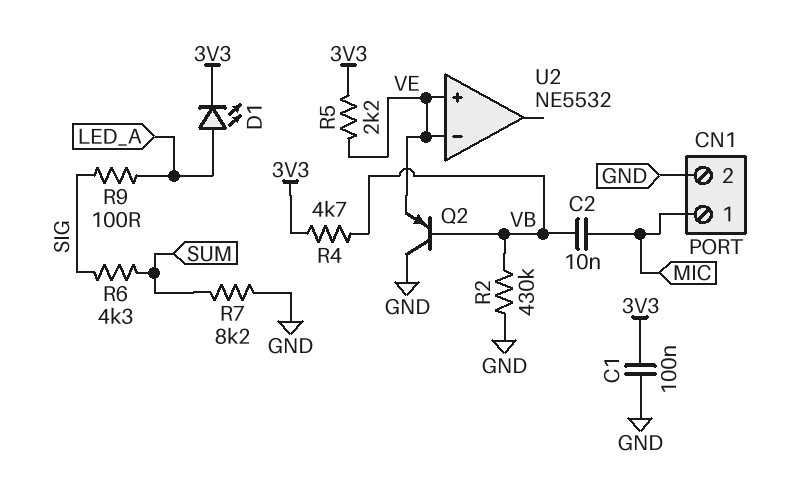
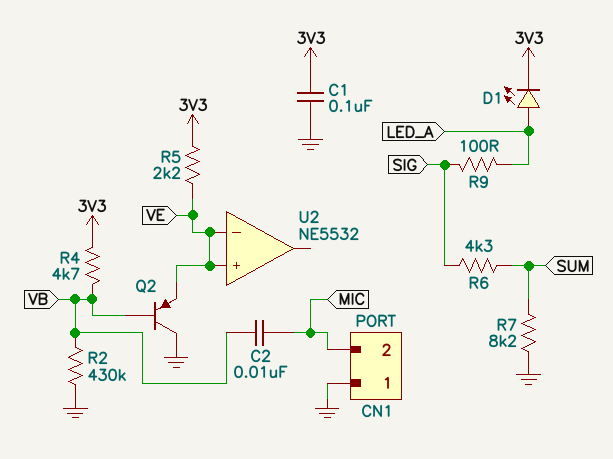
CN1 pin 1: MIC -> GND
CN1 pin 2: GND -> MIC

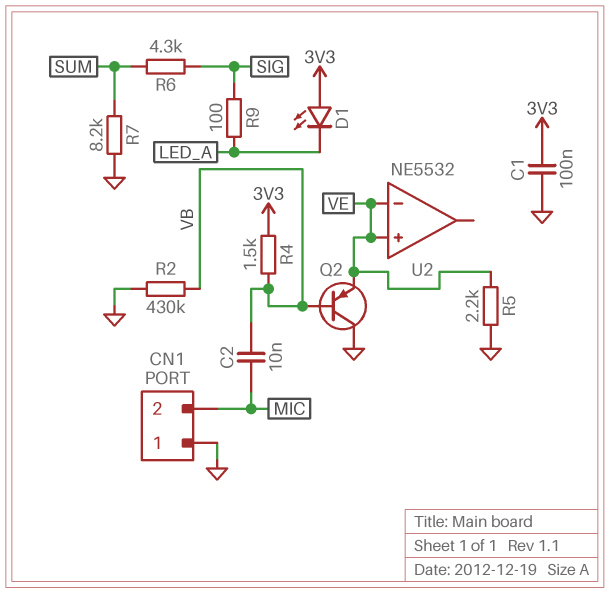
D1: LED (A LED_A, K 3V3) -> LED (A 3V3, K LED_A)
R4: 4.7k (3V3, VB) -> 1.5k (3V3, VB)
R5: 2.2k (3V3, VE) -> 2.2k (GND, VE)

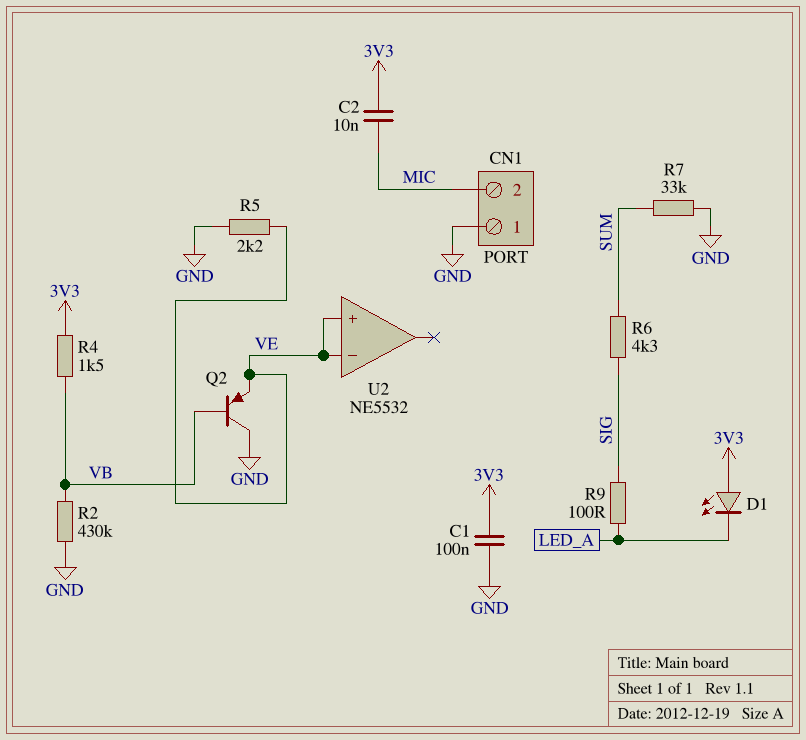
C2: 10nF (MIC, VB) -> 10nF (3V3, MIC)
R7: 8.2k (GND, SUM) -> 33k (GND, SUM)

